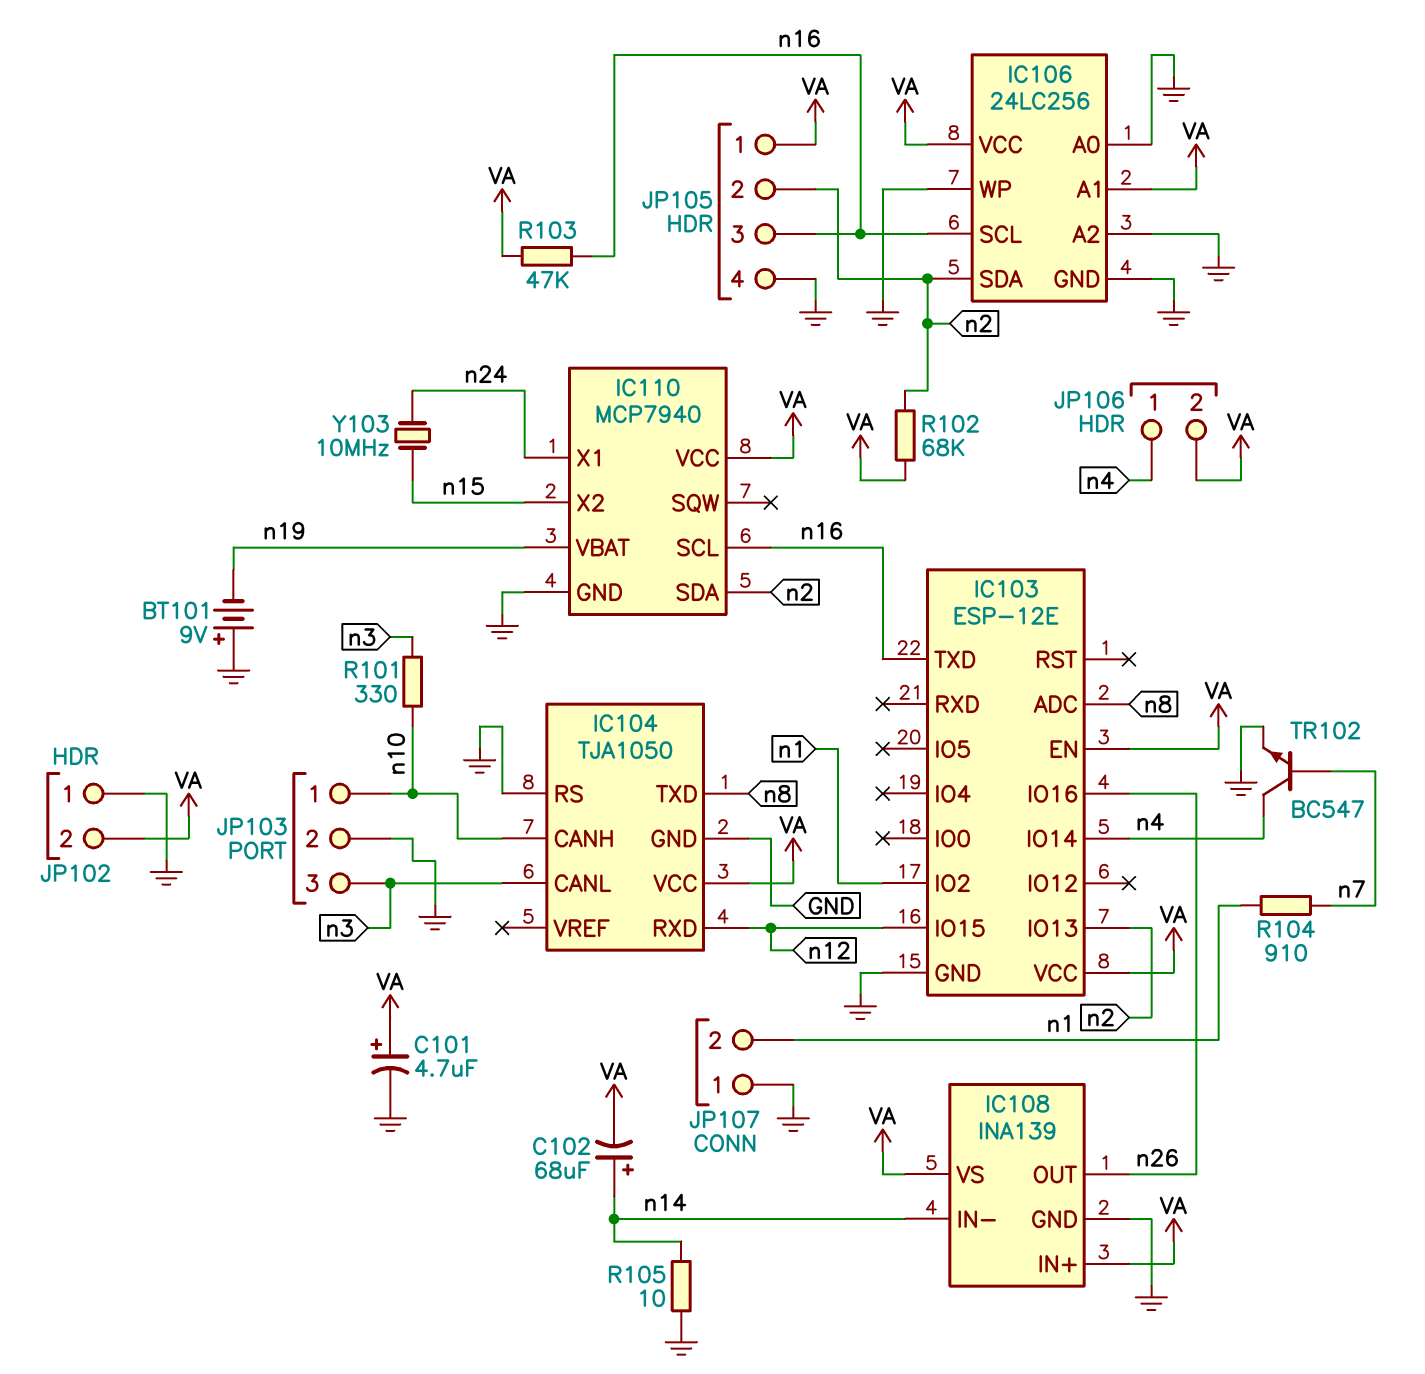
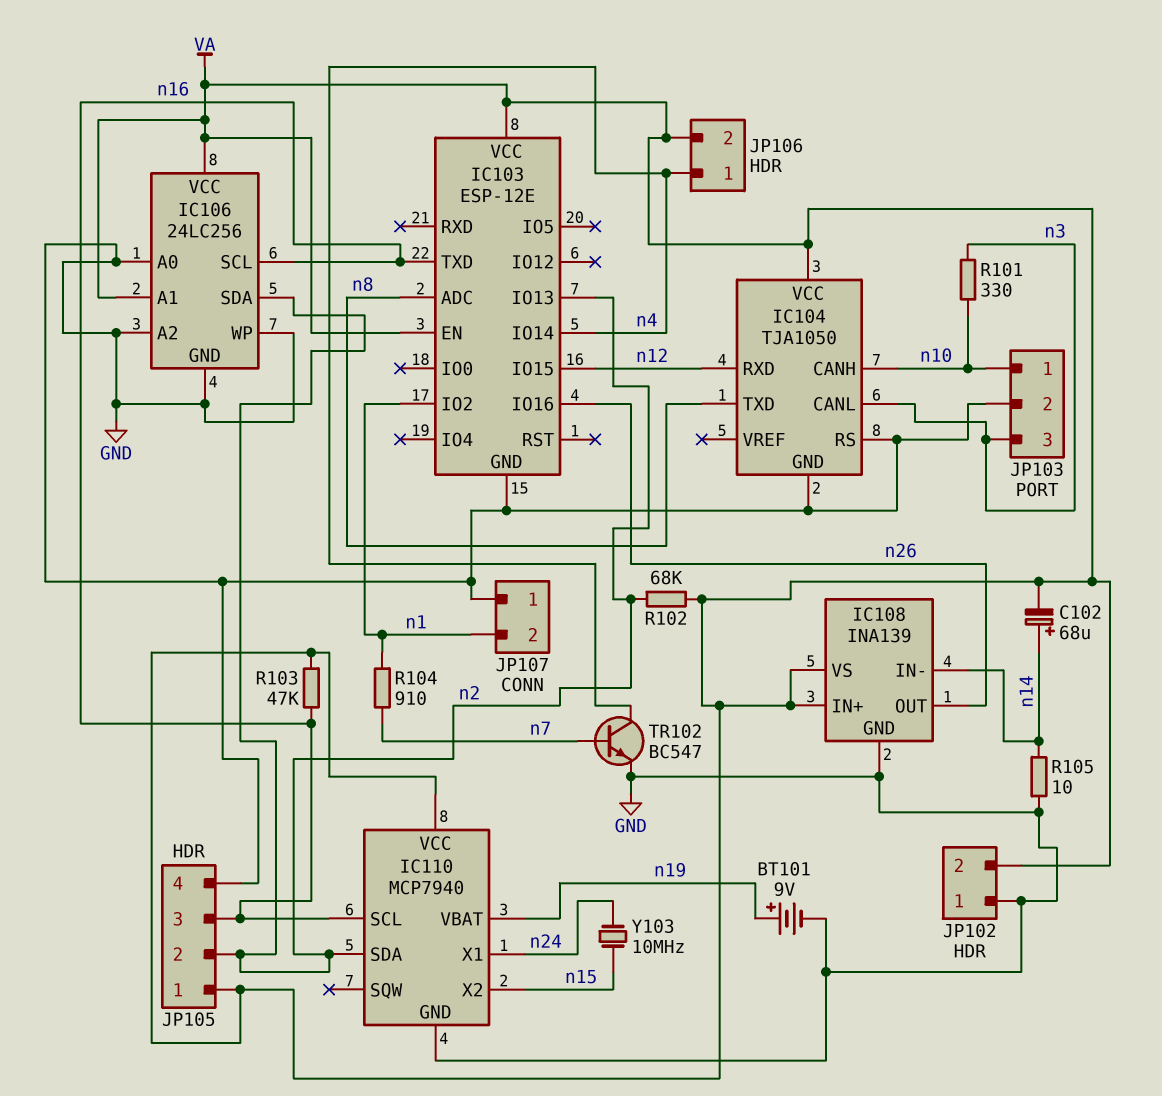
BT101: 9V (plus GND, minus n19) -> 9V (plus n19, minus GND)
C101: 4.7uF (plus VA, minus GND) -> none

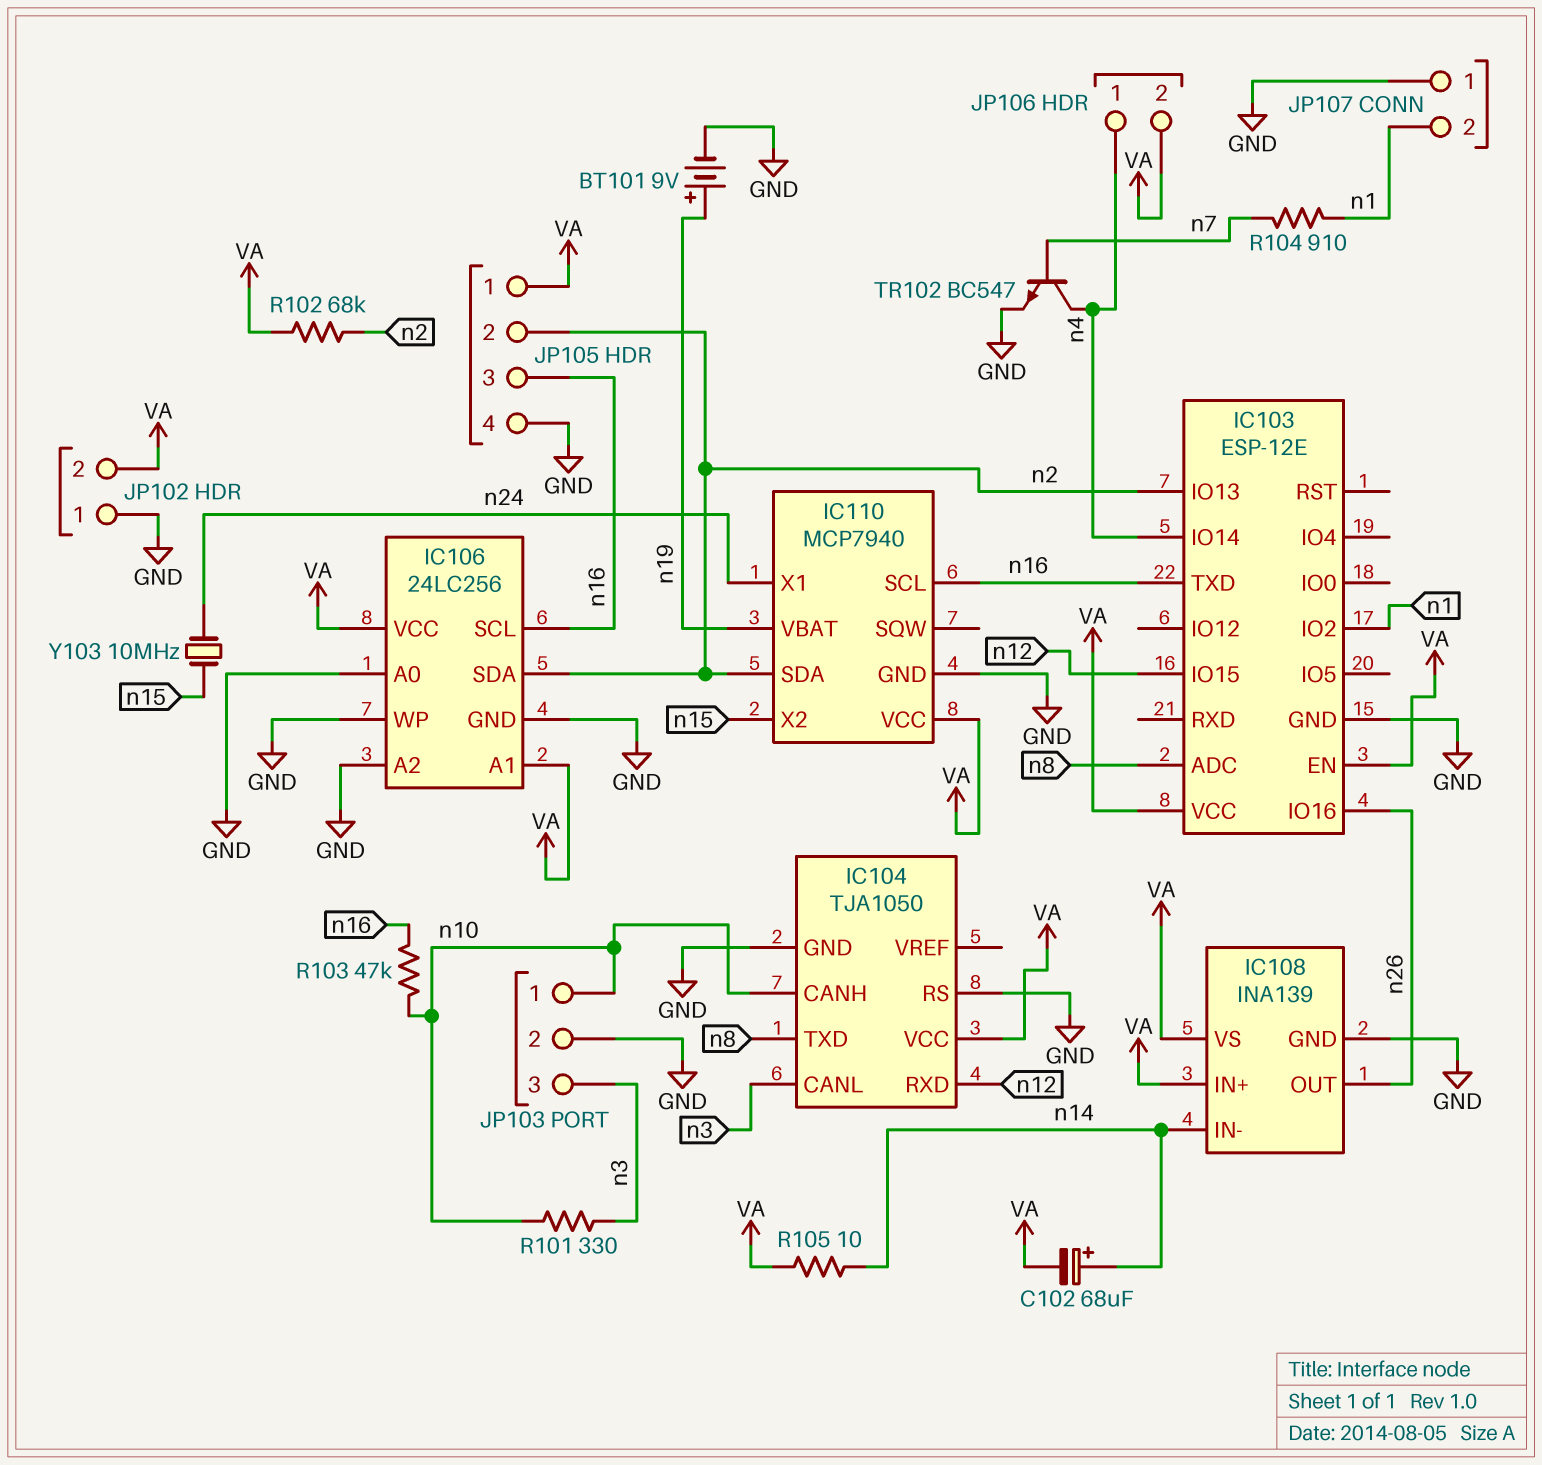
R103: 47k (VA, n16) -> 47k (n10, n16)
R105: 10 (GND, n14) -> 10 (VA, n14)

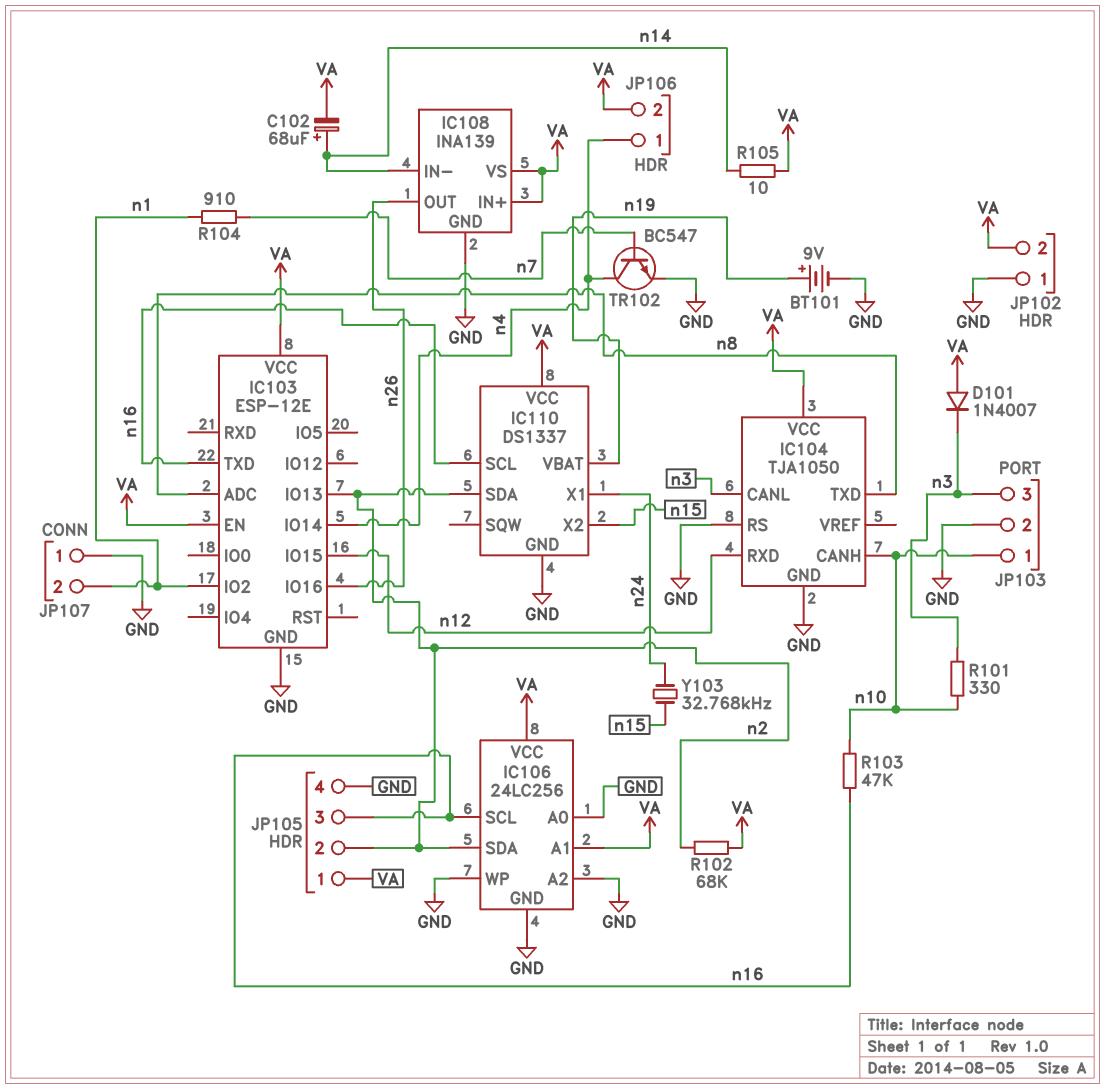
D101: none -> diode 1N4007 (A VA, K n3)
IC110: MCP7940 -> DS1337
Y103: 10MHz (n15, n24) -> 32.768kHz (n15, n24)

